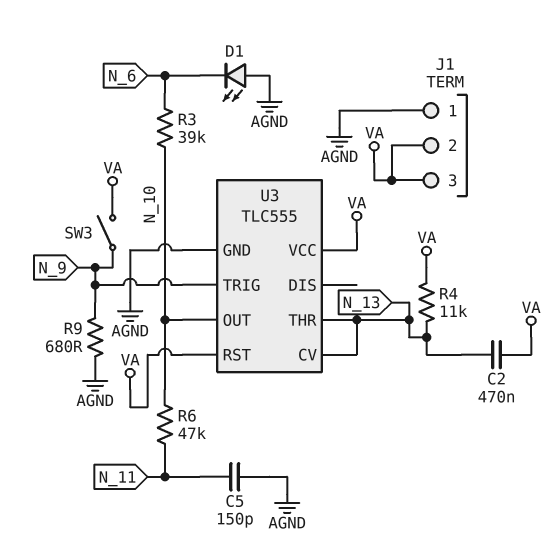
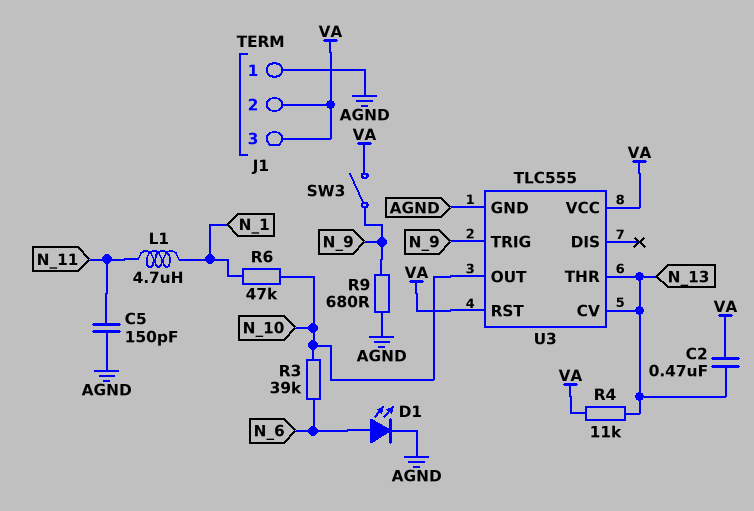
D1: LED (A AGND, K N_6) -> LED (A N_6, K AGND)
L1: none -> 4.7uH (N_1, N_11)
R6: 47k (N_10, N_11) -> 47k (N_1, N_10)

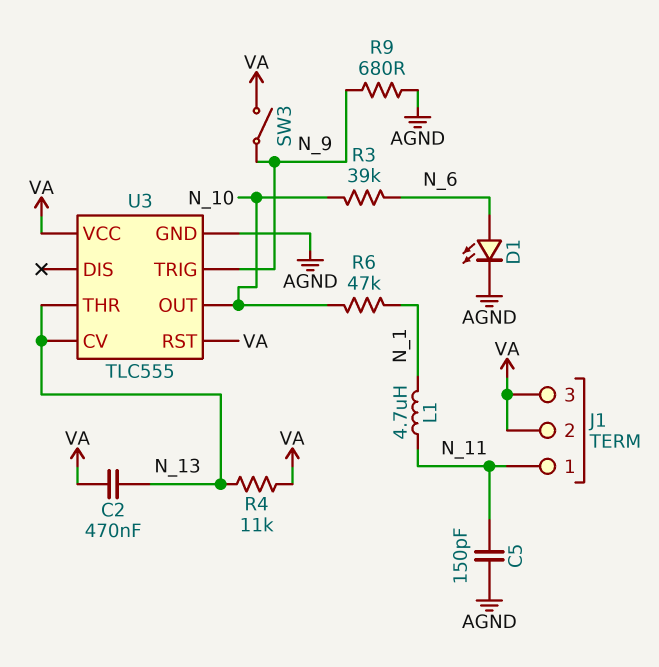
J1 pin 1: AGND -> N_11

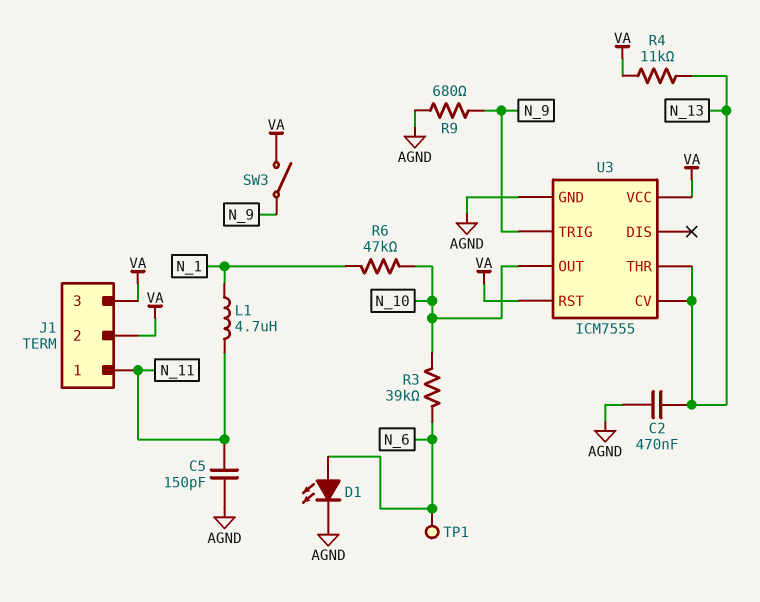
C2: 470nF (N_13, VA) -> 470nF (AGND, N_13)
TP1: none -> test point (N_6)
U3: TLC555 -> ICM7555

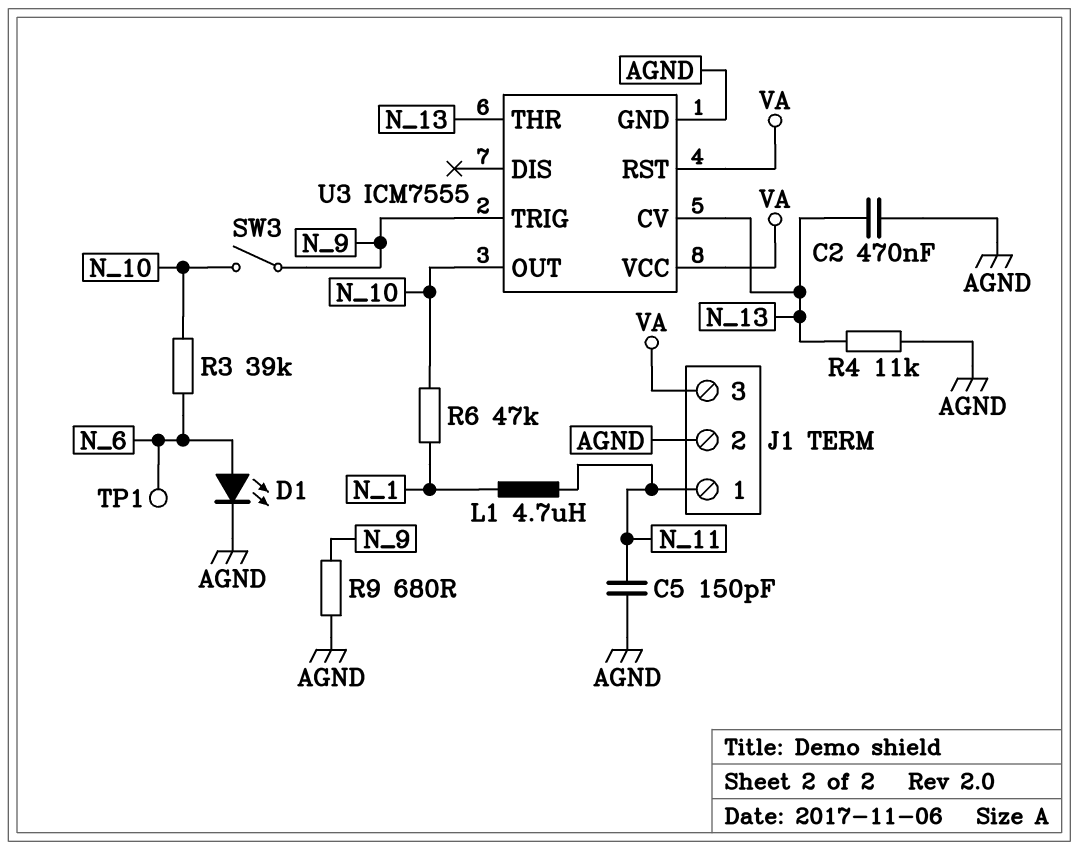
J1 pin 2: VA -> AGND
R4: 11k (N_13, VA) -> 11k (AGND, N_13)
SW3: switch (N_9, VA) -> switch (N_9, N_10)

